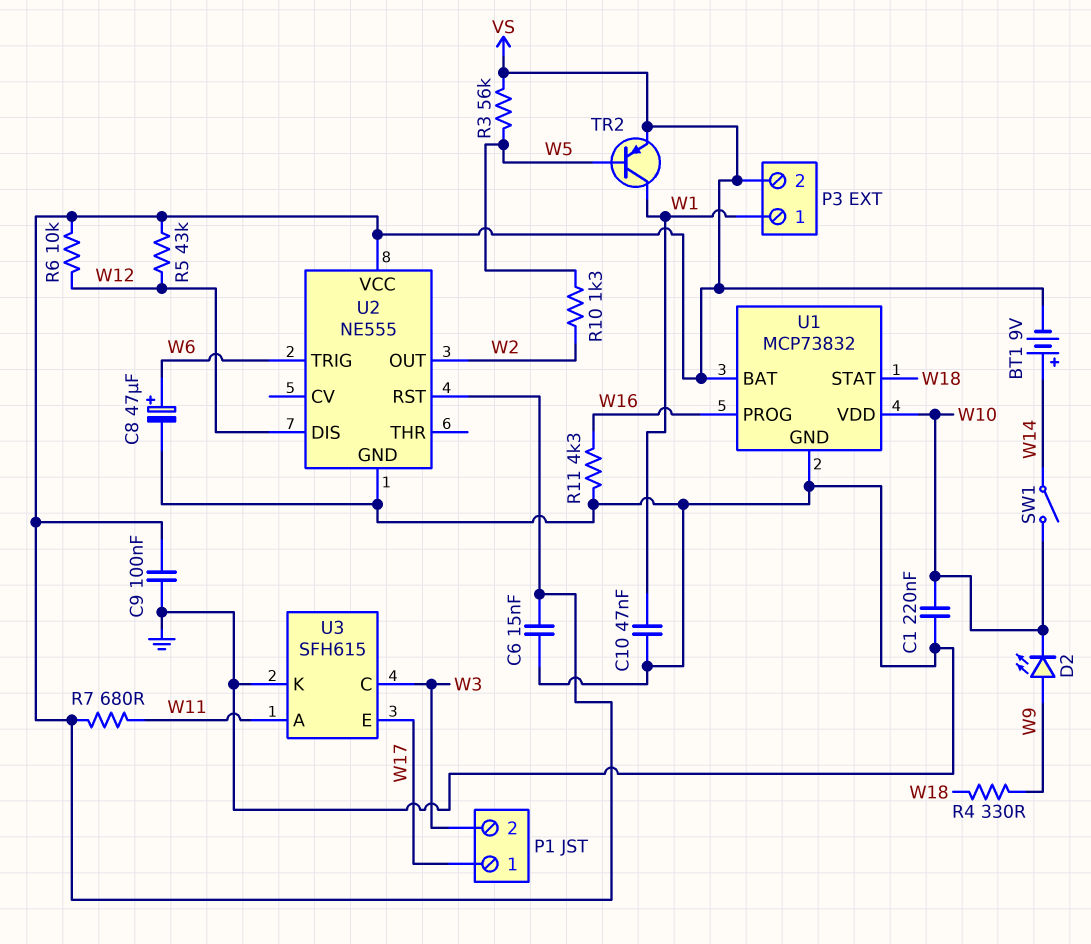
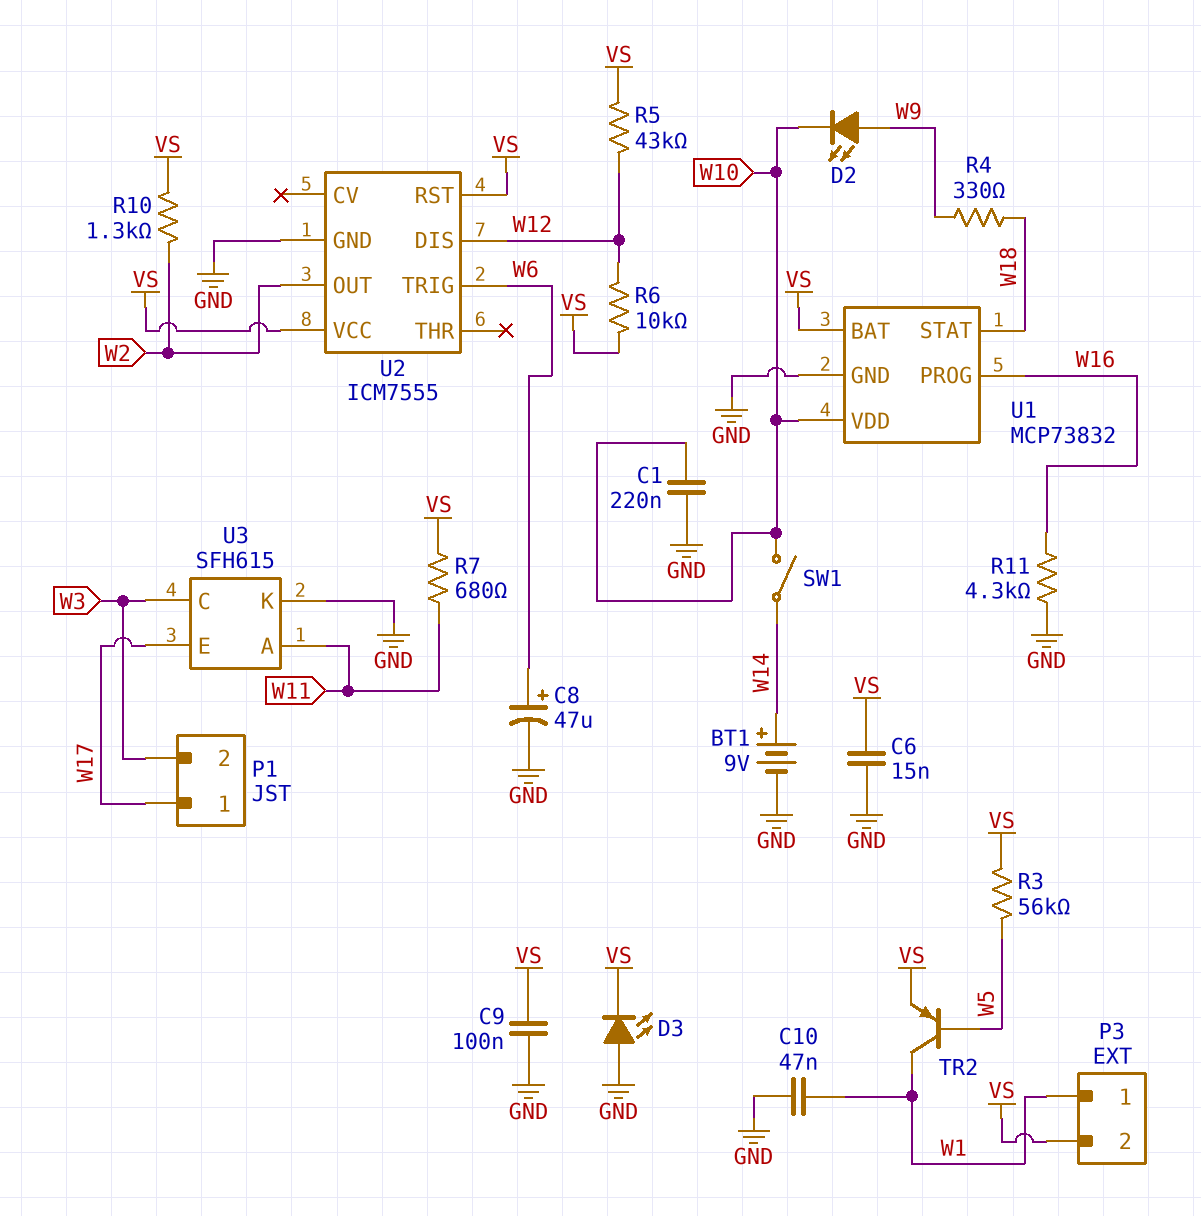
BT1: 9V (plus W14, minus VS) -> 9V (plus W14, minus GND)
D3: none -> LED (A GND, K VS)
R10: 1.3k (W2, W5) -> 1.3k (VS, W2)
U2: NE555 -> ICM7555

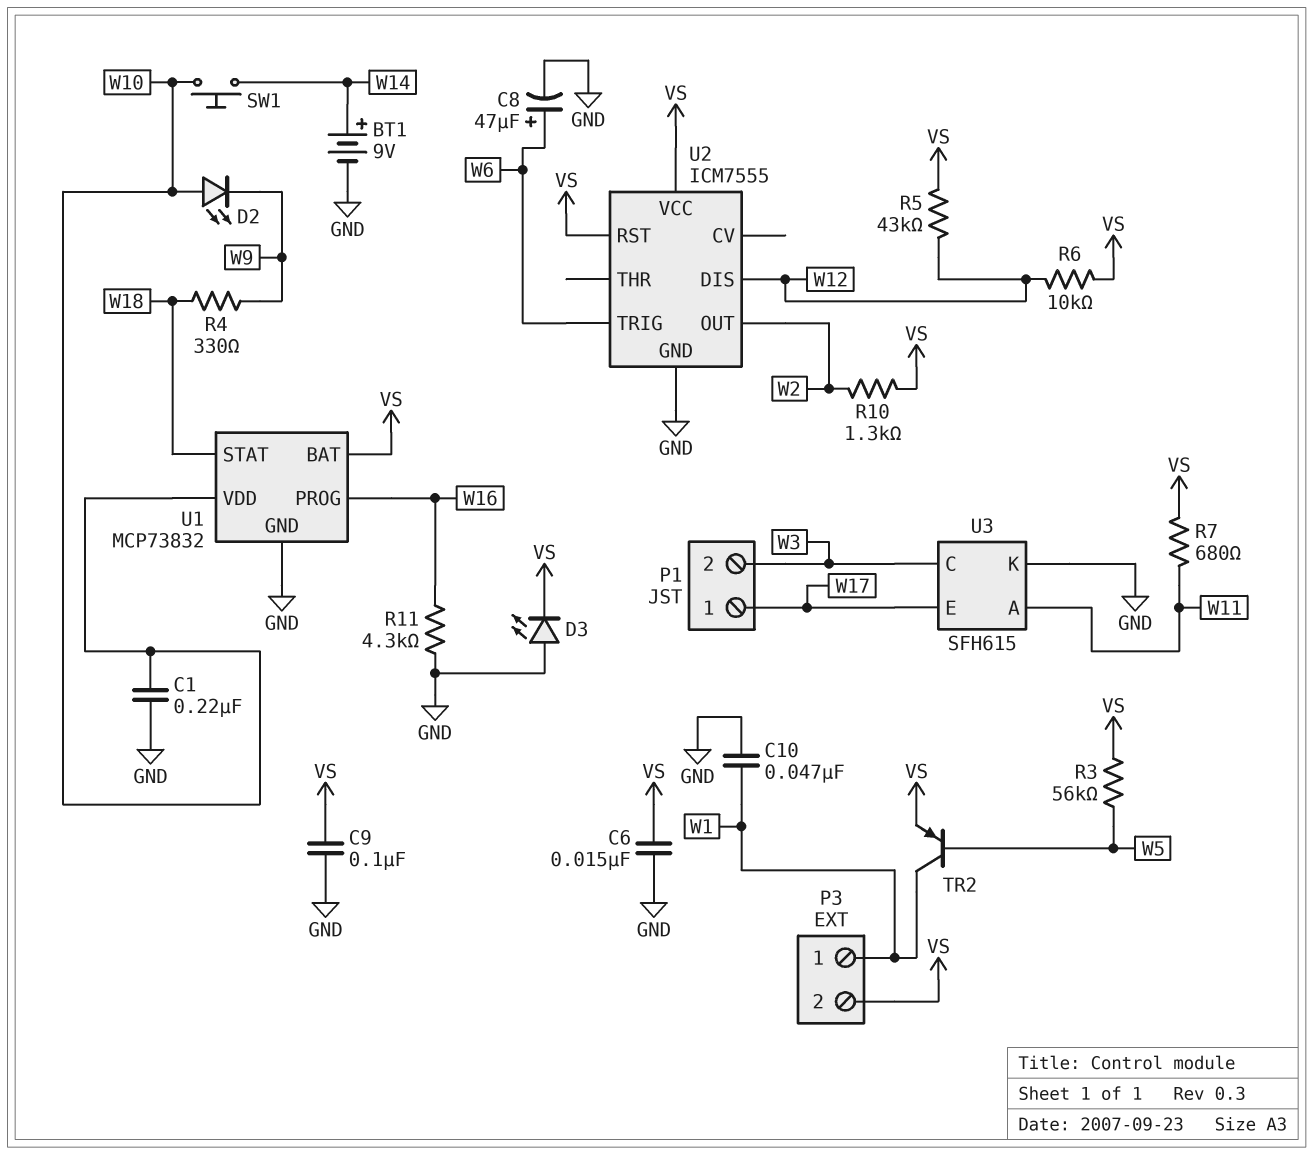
D2: LED (A W9, K W10) -> LED (A W10, K W9)
SW1: switch (W10, W14) -> button (W10, W14)

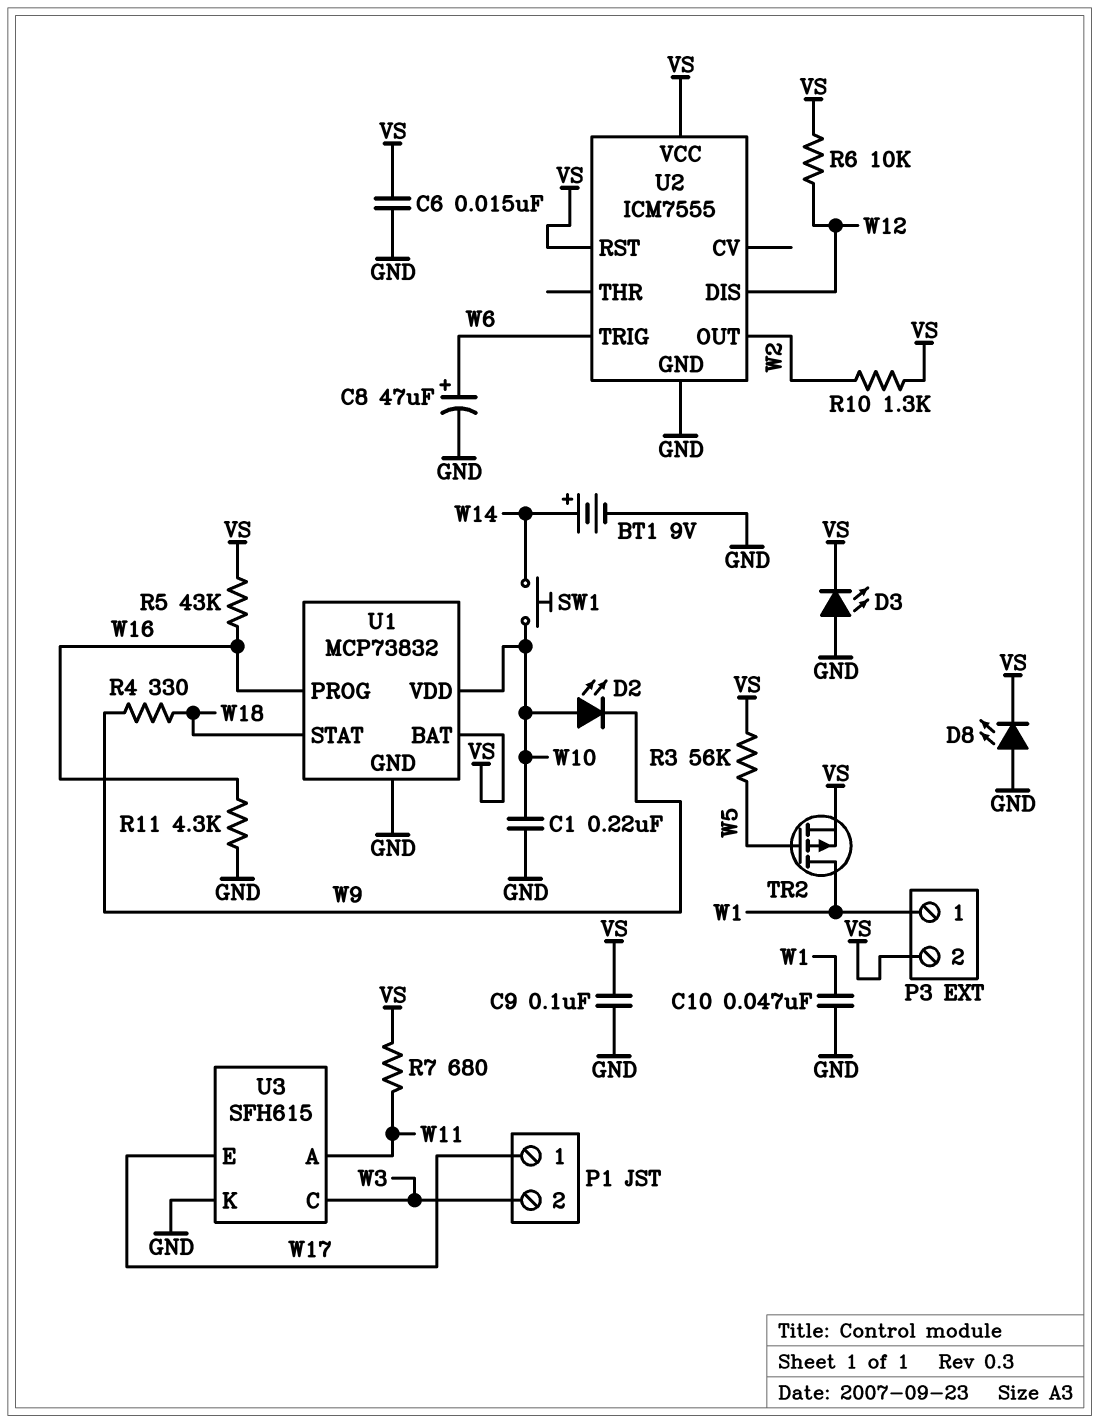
D8: none -> LED (A GND, K VS)
R5: 43k (VS, W12) -> 43k (VS, W16)
TR2: PNP (B W5, C W1, E VS) -> PMOS (G W5, D W1, S VS)

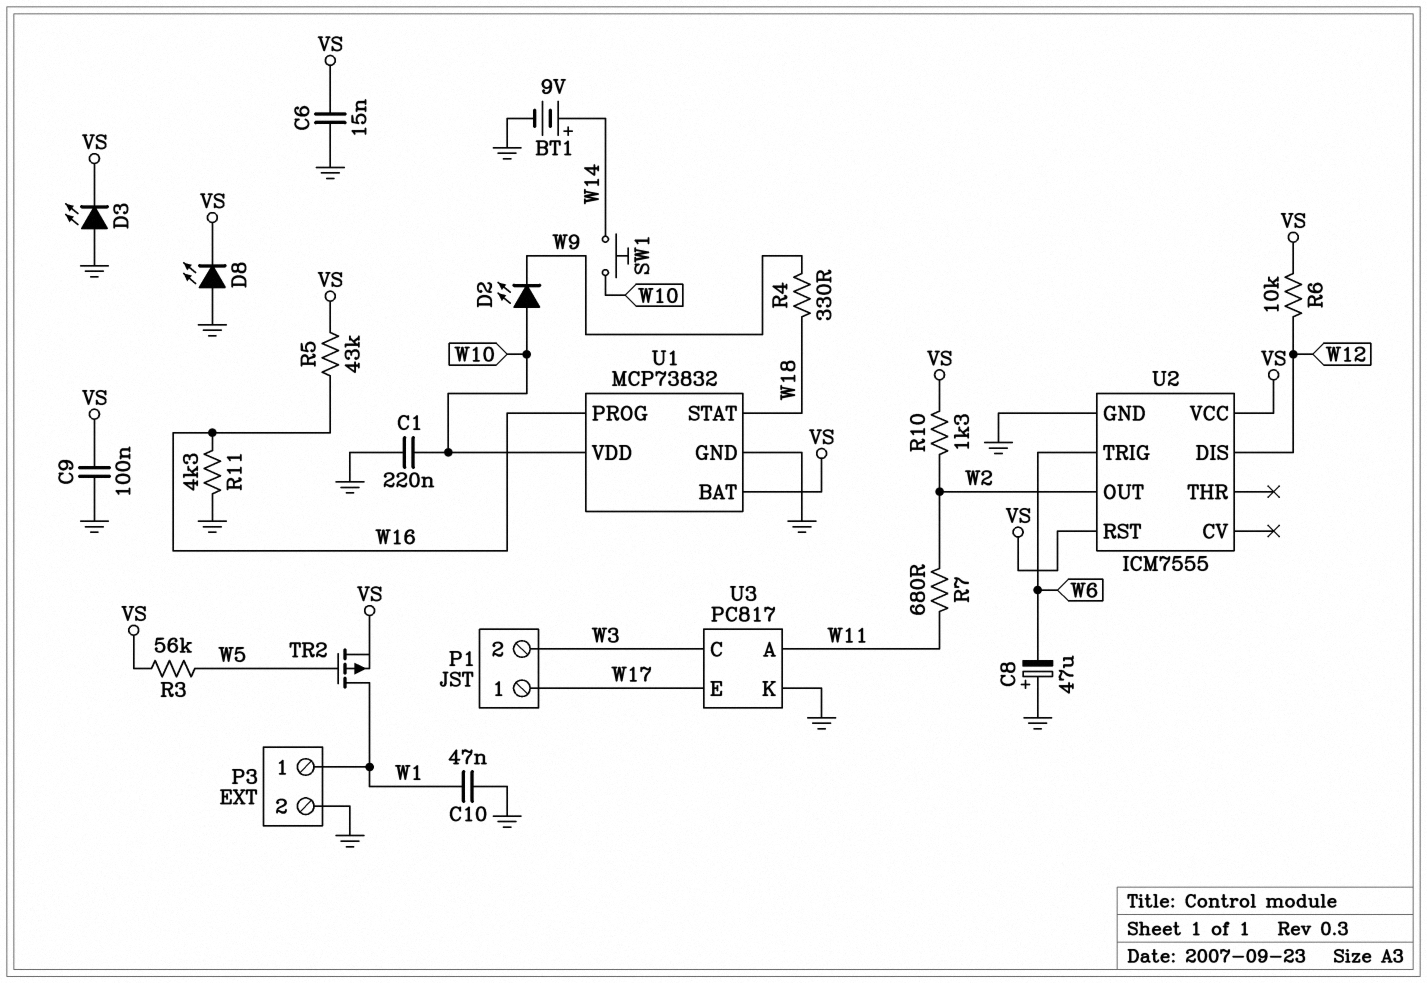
C8: 47uF (plus W6, minus GND) -> 47uF (plus GND, minus W6)
P3 pin 2: VS -> GND
R7: 680 (VS, W11) -> 680 (W2, W11)
U3: SFH615 -> PC817

